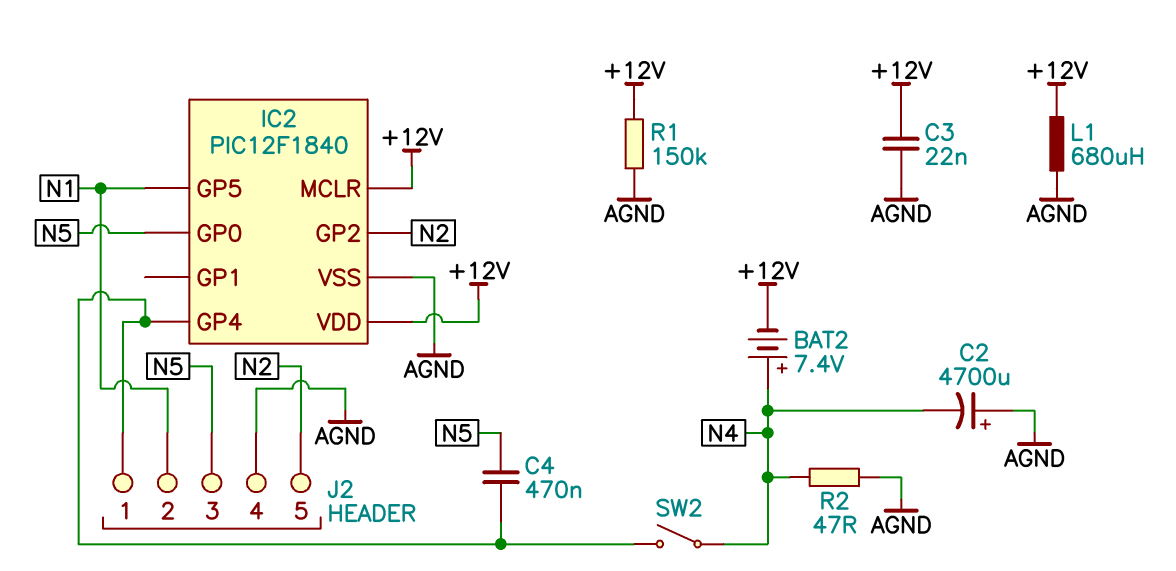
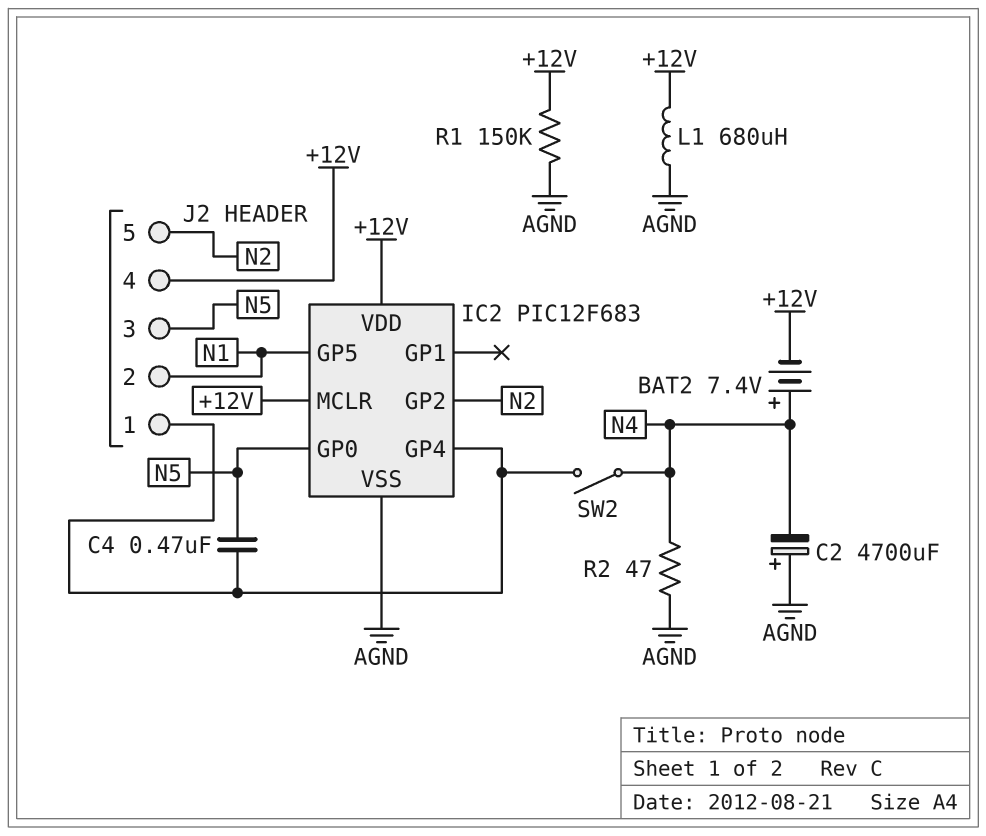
C3: 22nF (+12V, AGND) -> none
IC2: PIC12F1840 -> PIC12F683
J2 pin 4: AGND -> +12V

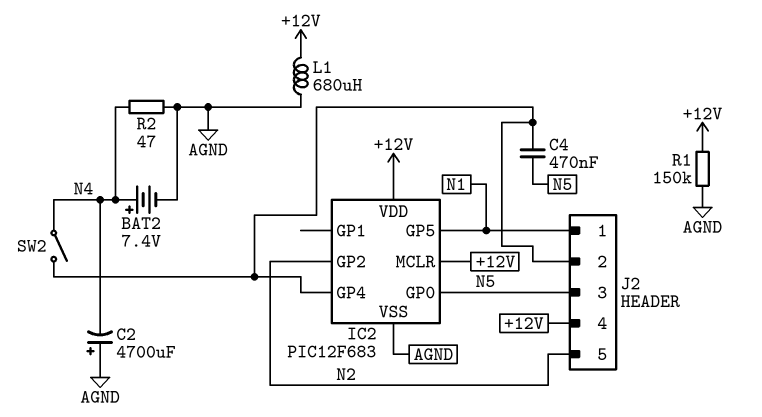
BAT2: 7.4V (plus N4, minus +12V) -> 7.4V (plus N4, minus AGND)
J2 pin 1: IC2/GP4 -> N1
J2 pin 2: N1 -> IC2/GP4

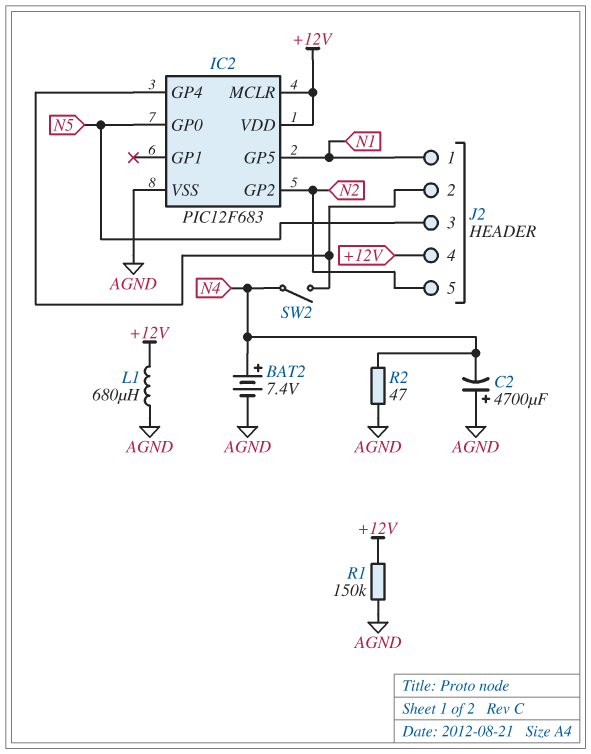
C4: 470nF (IC2/GP4, N5) -> none

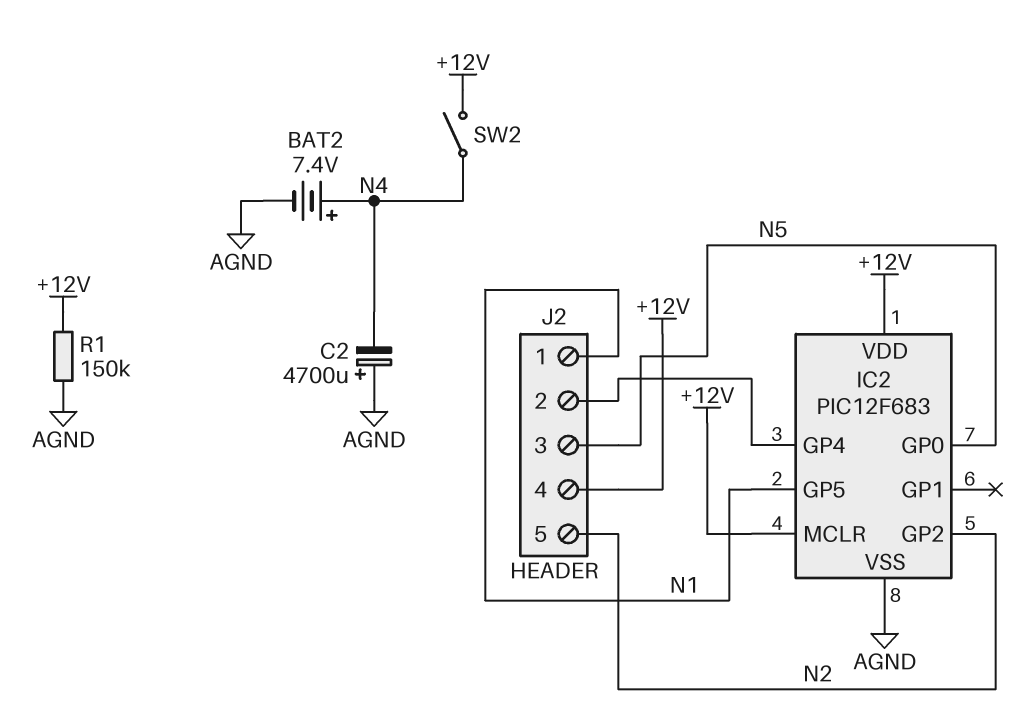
L1: 680uH (+12V, AGND) -> none
R2: 47 (AGND, N4) -> none
SW2: switch (IC2/GP4, N4) -> switch (+12V, N4)

